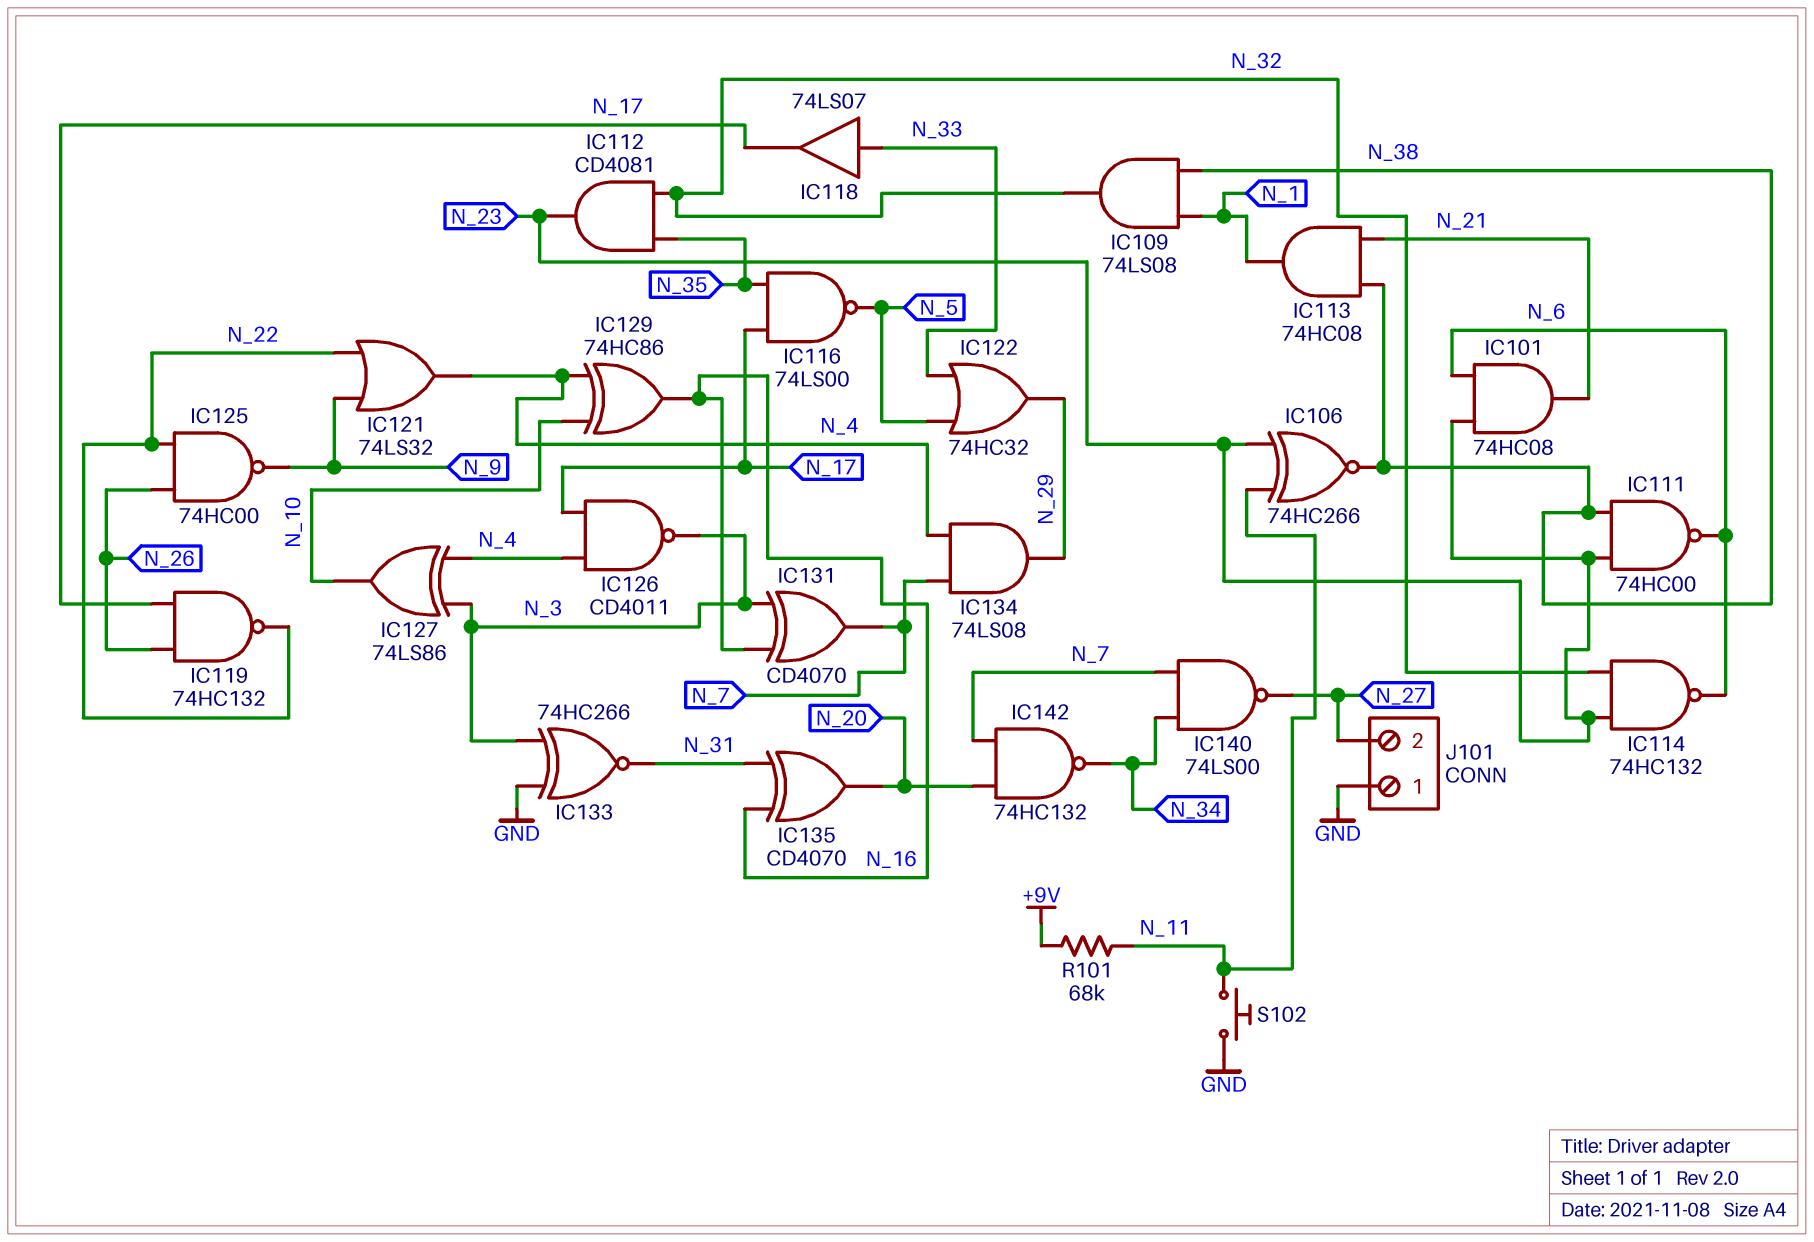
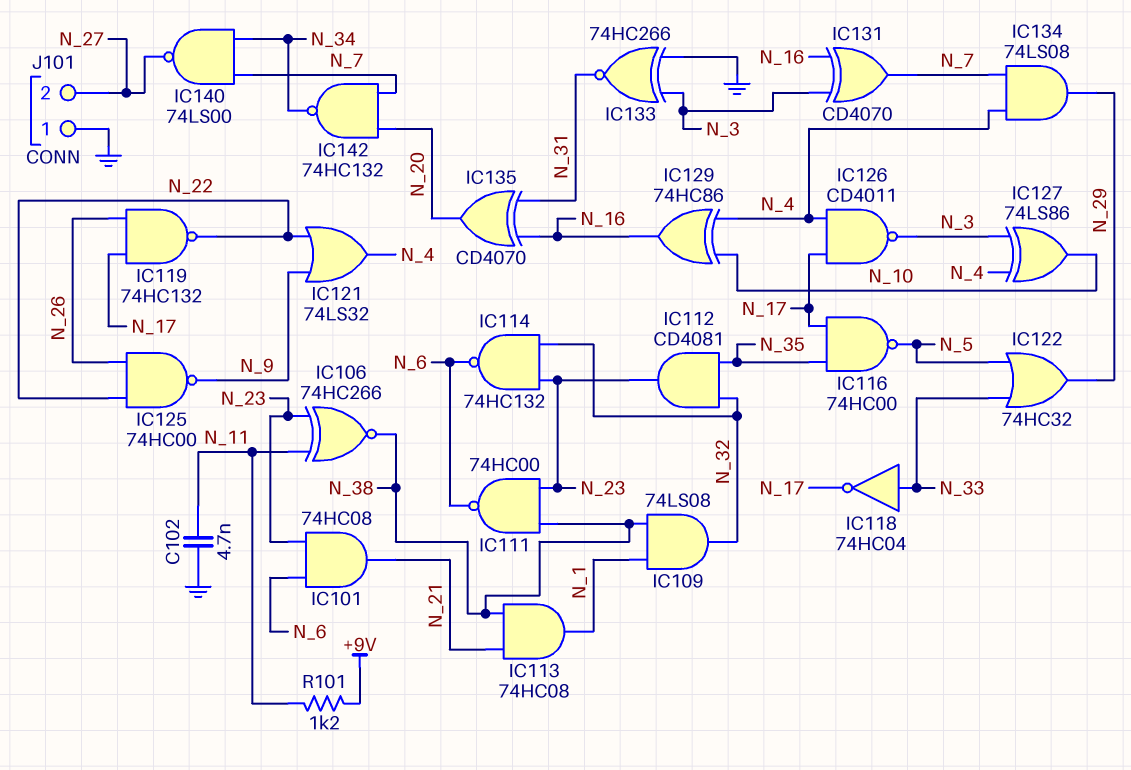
C102: none -> 4.7nF (GND, N_11)
IC116: NAND 74LS00 (in N_17, in N_35, out N_5) -> NAND 74HC00 (in N_17, in N_35, out N_5)
IC118: buffer 74LS07 (in N_33, out N_17) -> NOT 74HC04 (in N_33, out N_17)
R101: 68k (+9V, N_11) -> 1.2k (+9V, N_11)
S102: button (GND, N_11) -> none

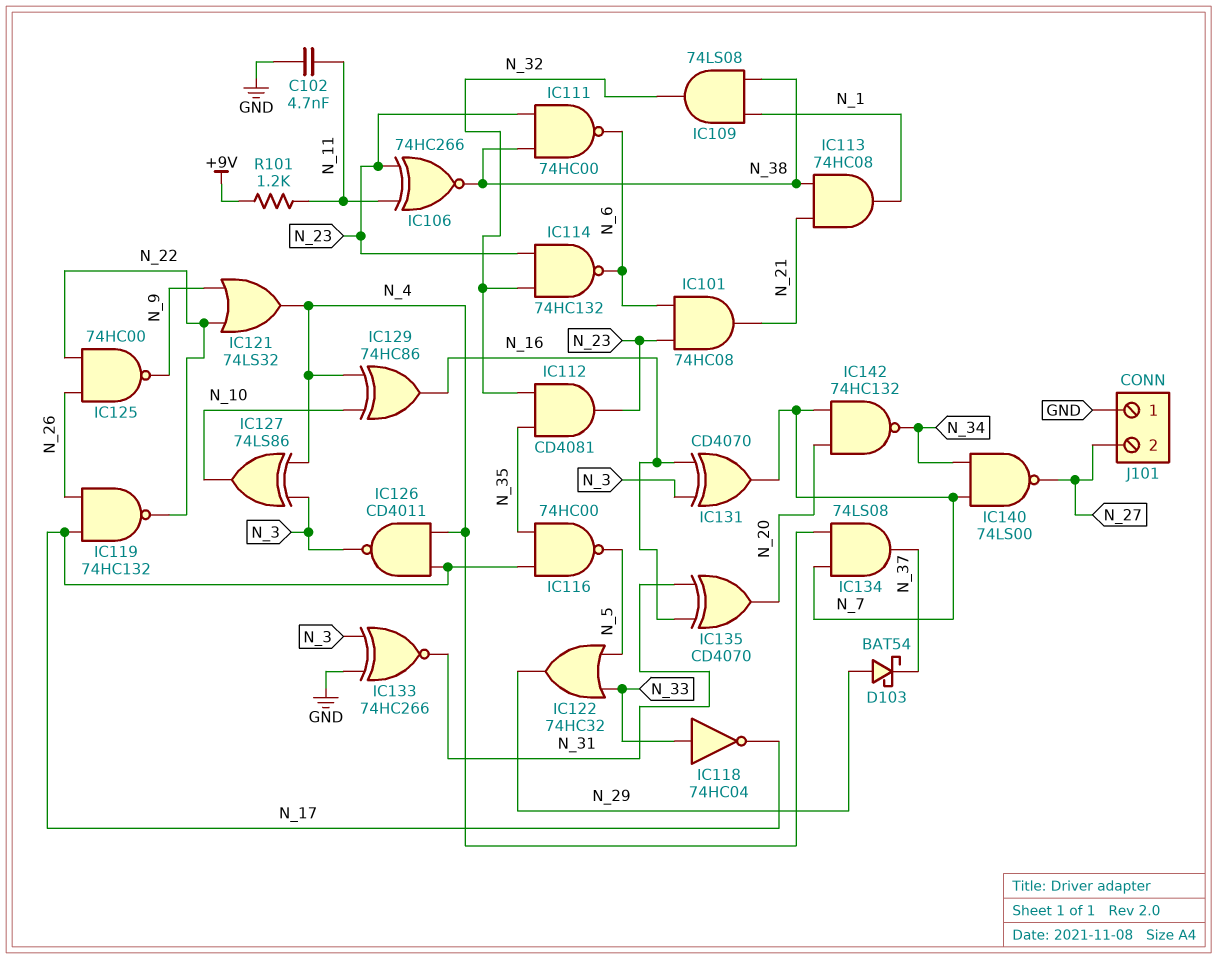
D103: none -> schottky BAT54 (A N_29, K N_37)
IC134: AND 74LS08 (in N_4, in N_7, out N_29) -> AND 74LS08 (in N_4, in N_7, out N_37)

